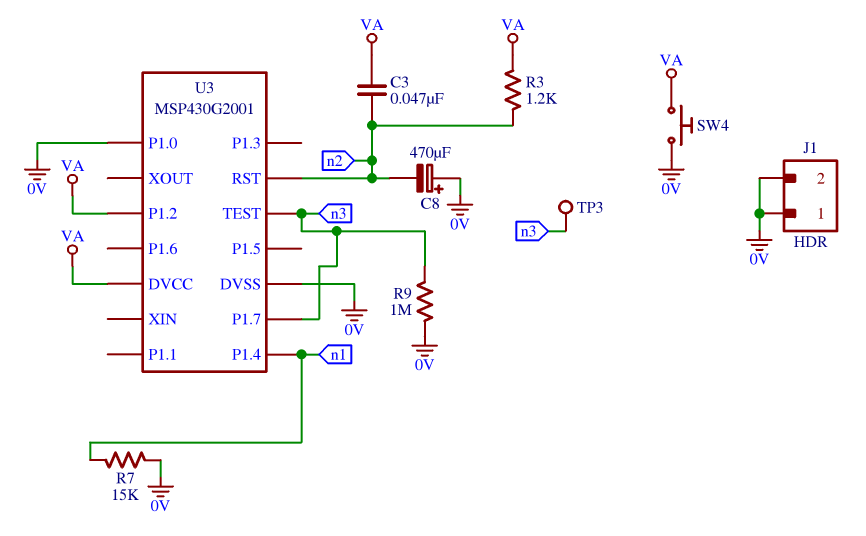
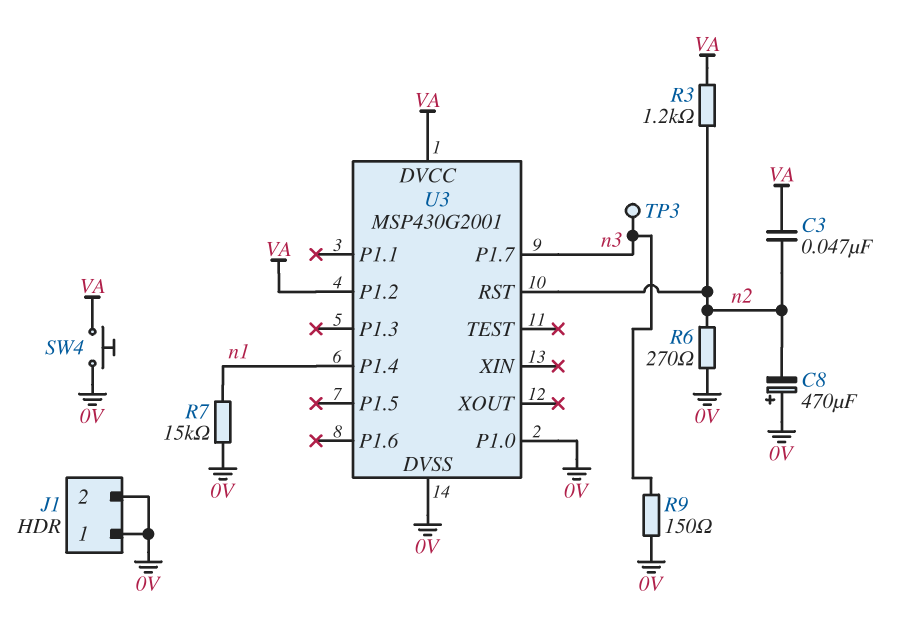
R6: none -> 270 (0V, n2)
R9: 1M (0V, n3) -> 150 (0V, n3)
U3 pin TEST: n3 -> none

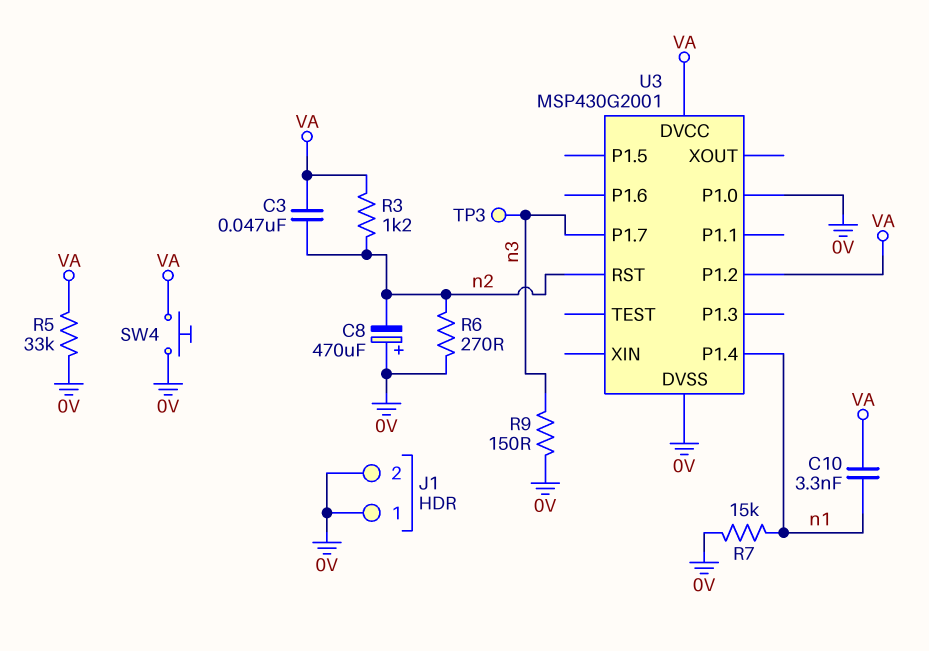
C10: none -> 3.3nF (VA, n1)
R5: none -> 33k (0V, VA)

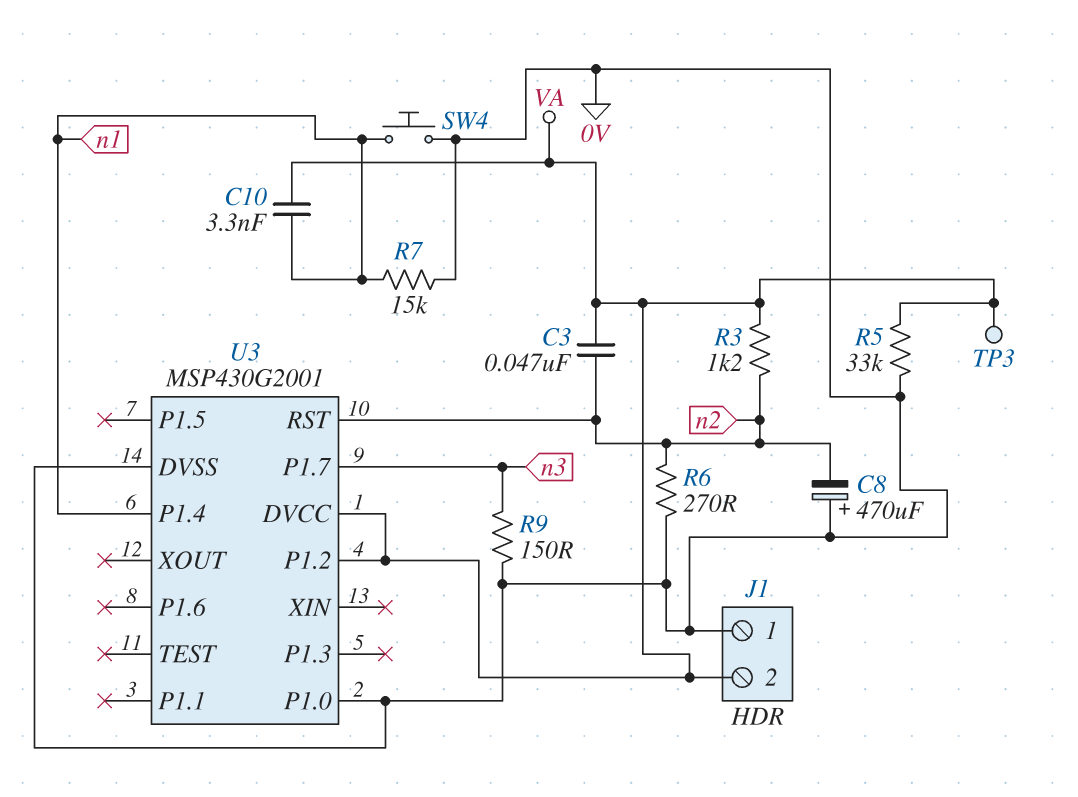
J1 pin 2: 0V -> VA
SW4: button (0V, VA) -> button (0V, n1)
TP3: test point (n3) -> test point (VA)

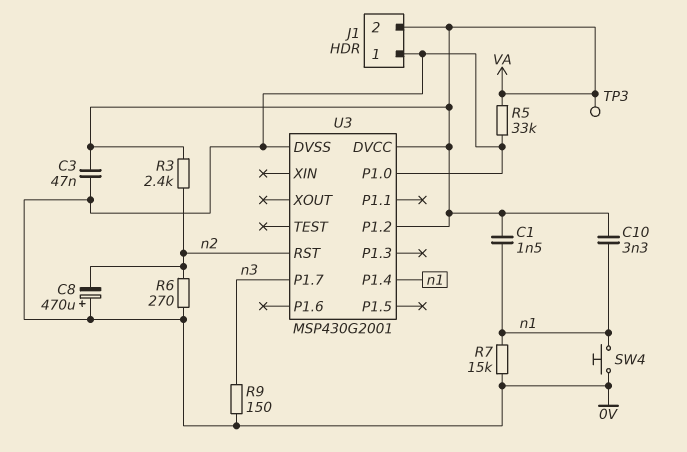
C1: none -> 1.5nF (VA, n1)
C3: 47nF (VA, n2) -> 47nF (0V, VA)
R3: 1.2k (VA, n2) -> 2.4k (VA, n2)

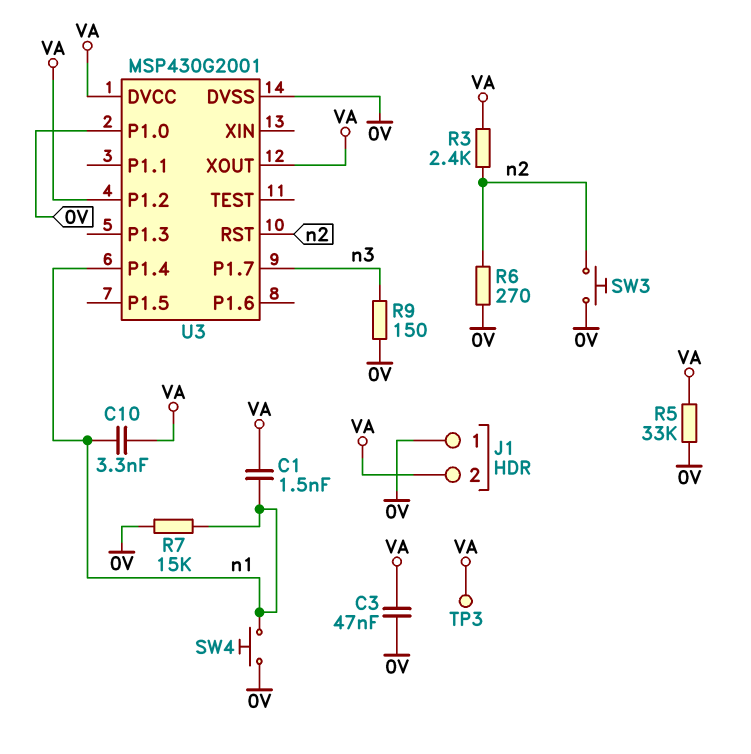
C8: 470uF (plus 0V, minus n2) -> none
SW3: none -> button (0V, n2)
U3 pin XOUT: none -> VA

